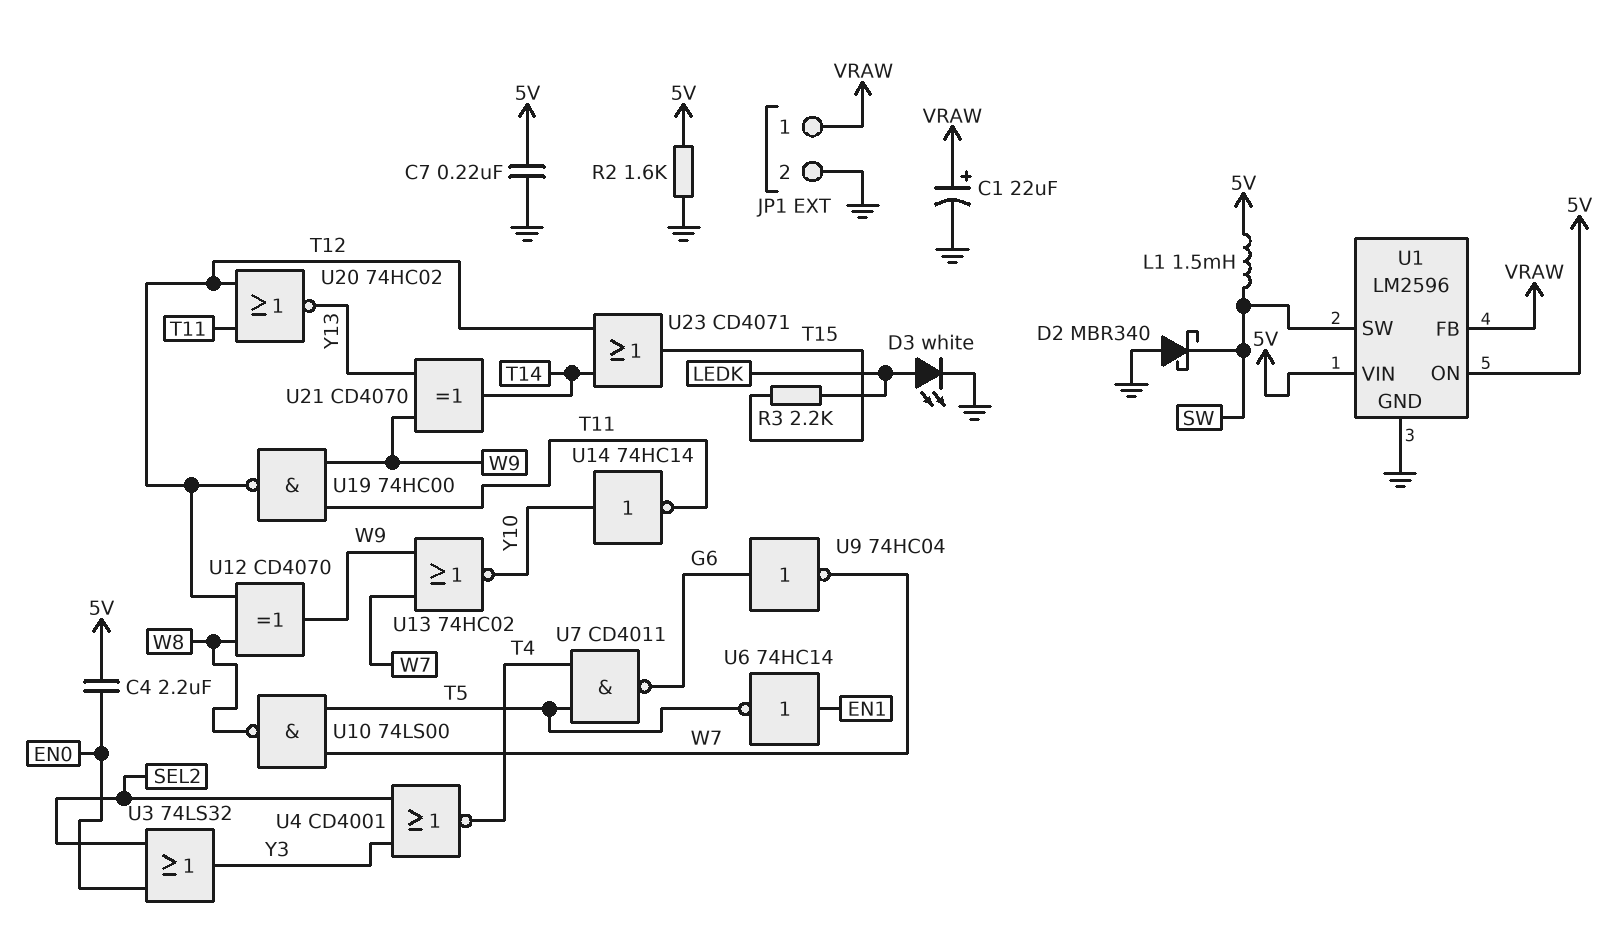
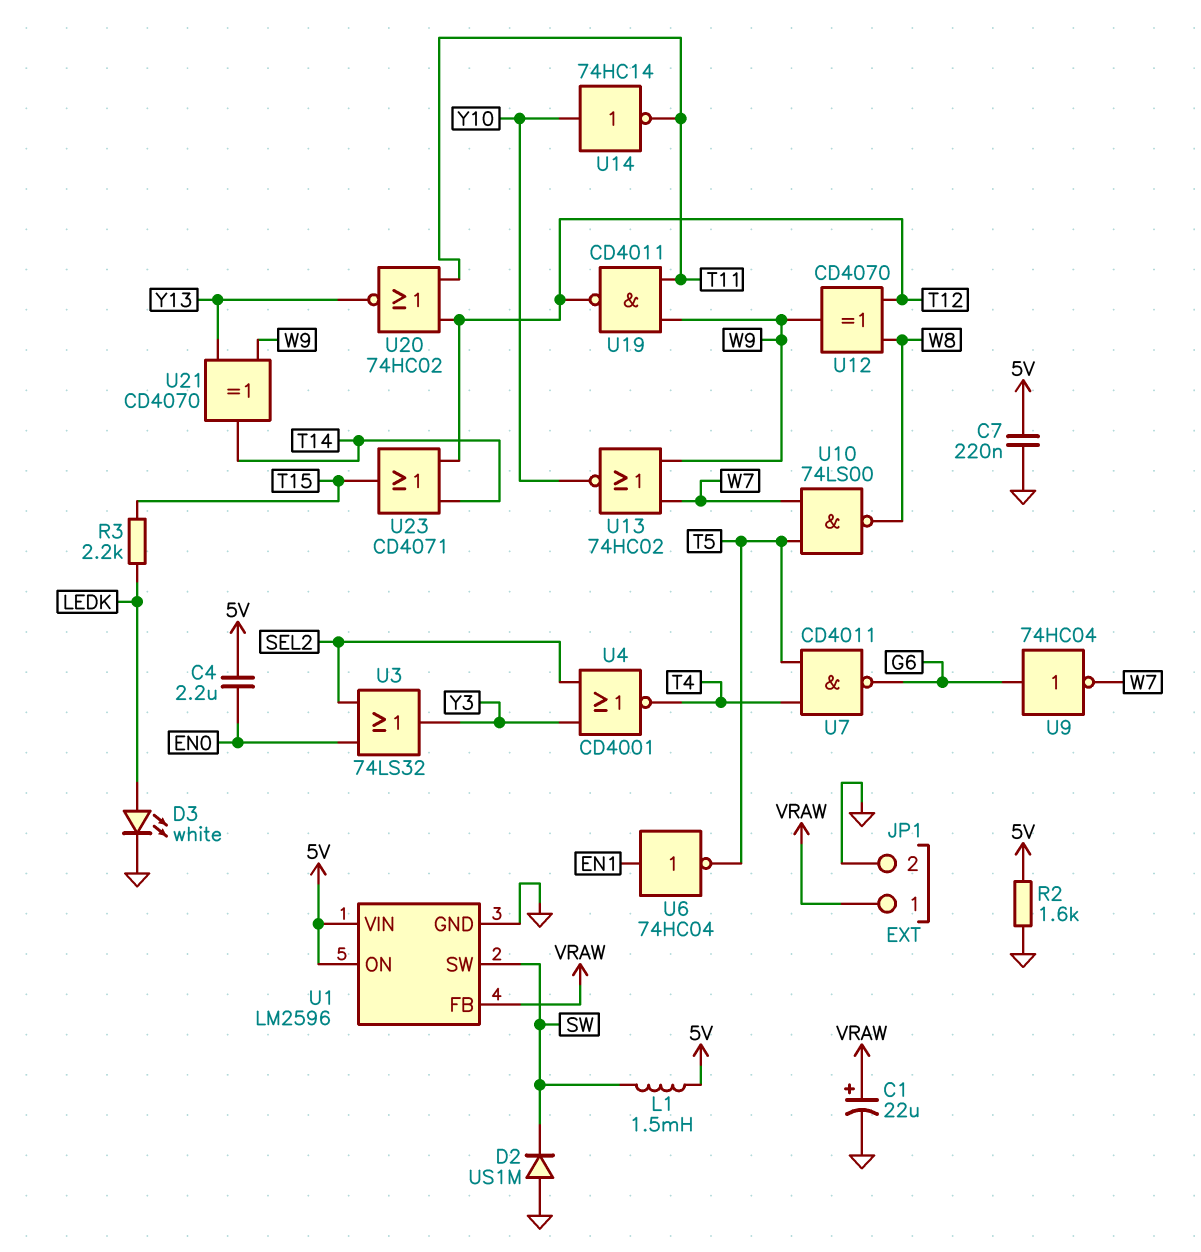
D2: schottky MBR340 (A GND, K SW) -> diode US1M (A GND, K SW)
U6: NOT 74HC14 (in EN1, out T5) -> NOT 74HC04 (in EN1, out T5)
U19: NAND 74HC00 (in T11, in W9, out T12) -> NAND CD4011 (in T11, in W9, out T12)

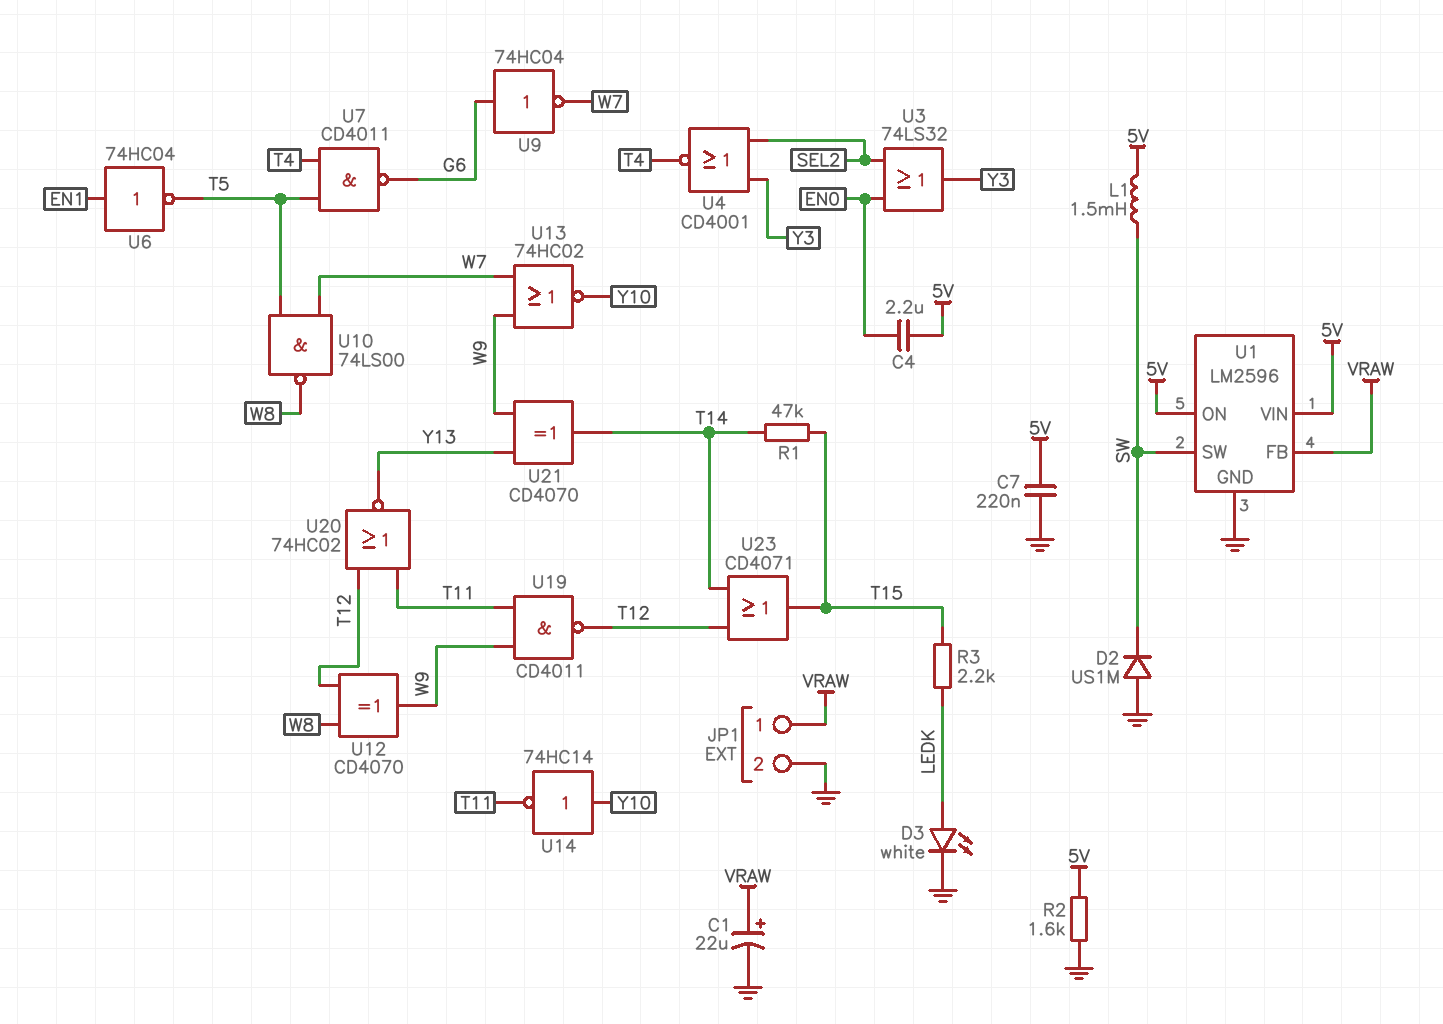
R1: none -> 47k (T14, T15)

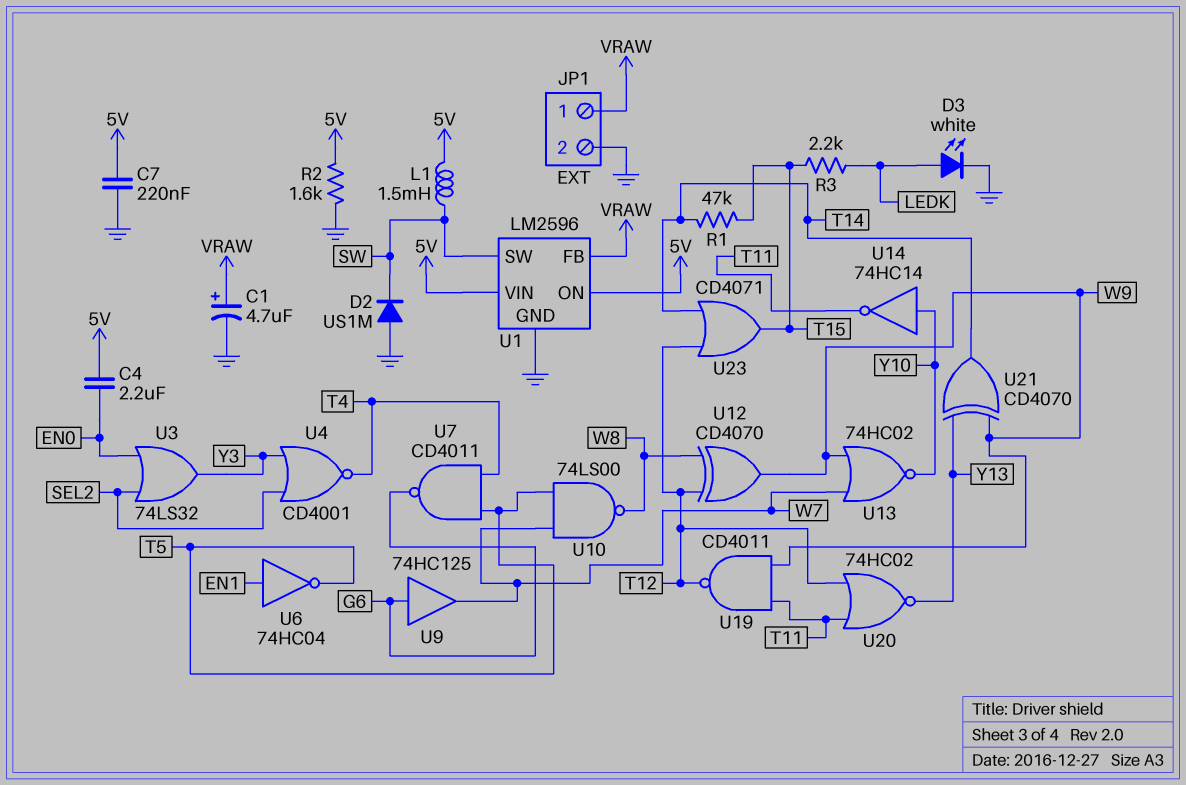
C1: 22uF (plus VRAW, minus GND) -> 4.7uF (plus VRAW, minus GND)
U9: NOT 74HC04 (in G6, out W7) -> buffer 74HC125 (in G6, out W7)

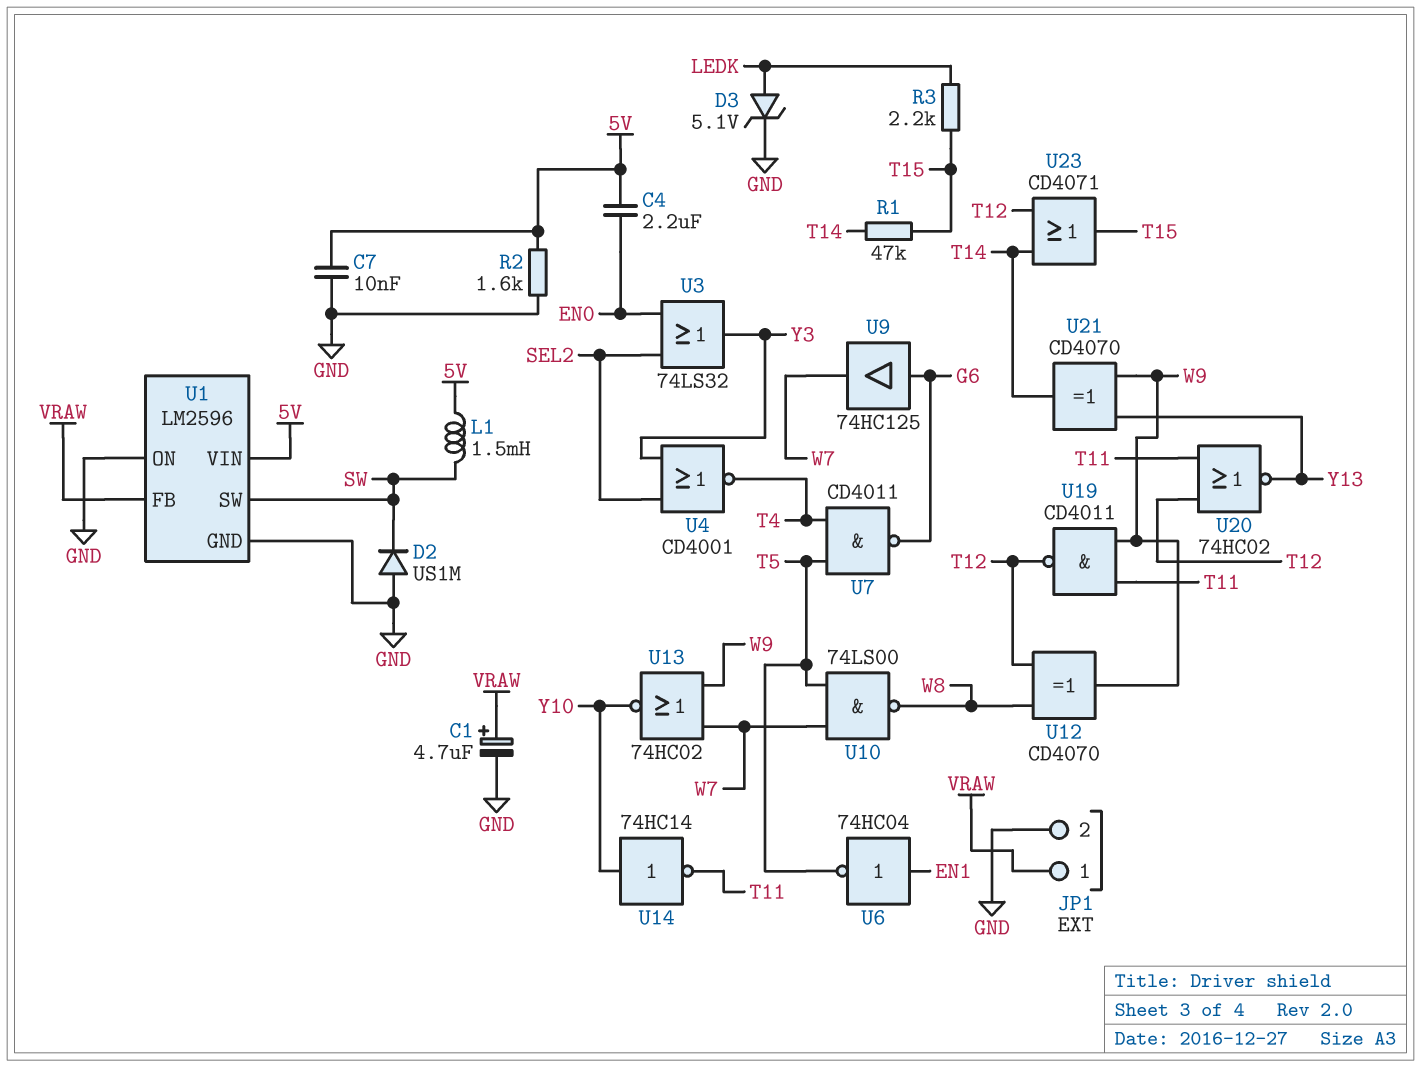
C7: 220nF (5V, GND) -> 10nF (5V, GND)
D3: LED white (A LEDK, K GND) -> zener 5.1V (A LEDK, K GND)
U1 pin ON: 5V -> GND

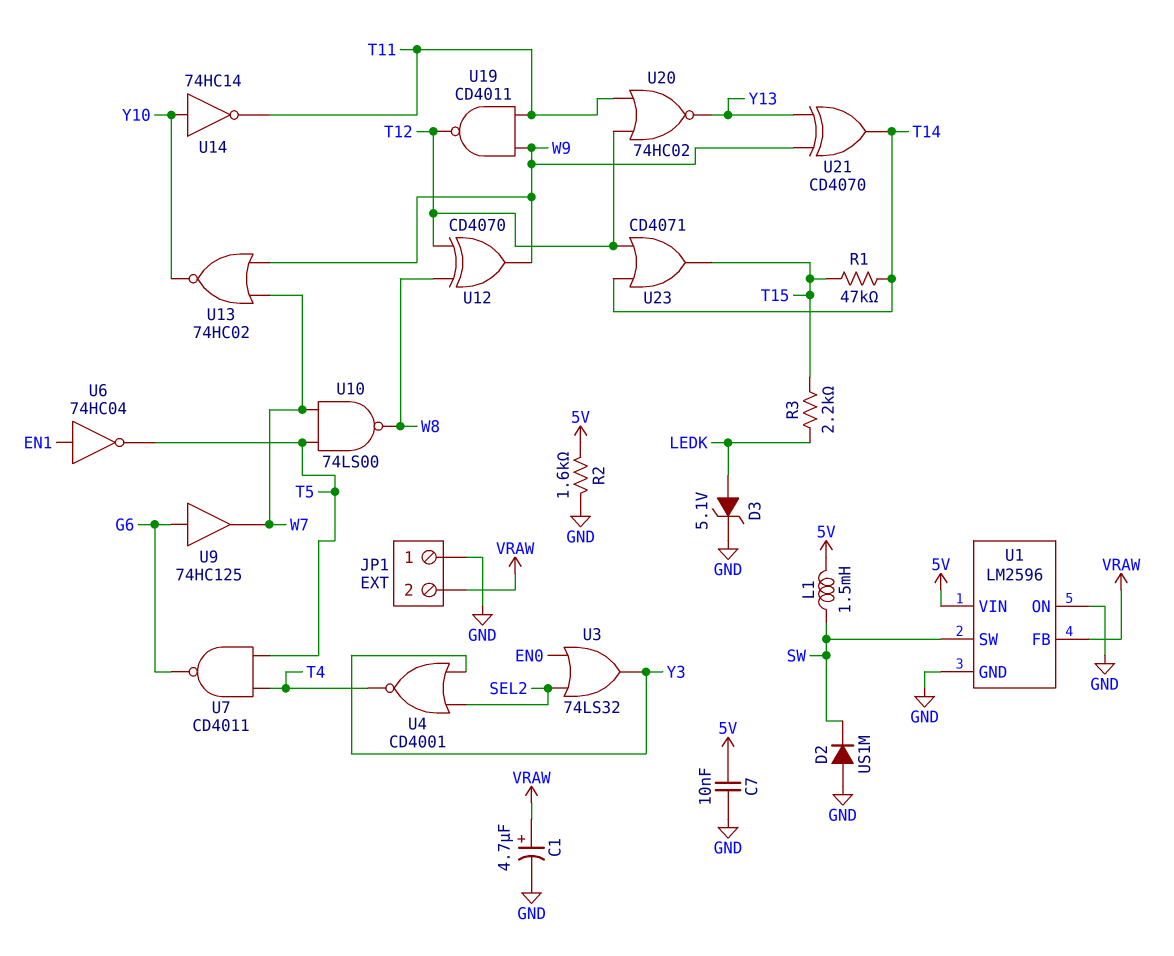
C4: 2.2uF (5V, EN0) -> none
JP1 pin 1: VRAW -> GND
JP1 pin 2: GND -> VRAW

